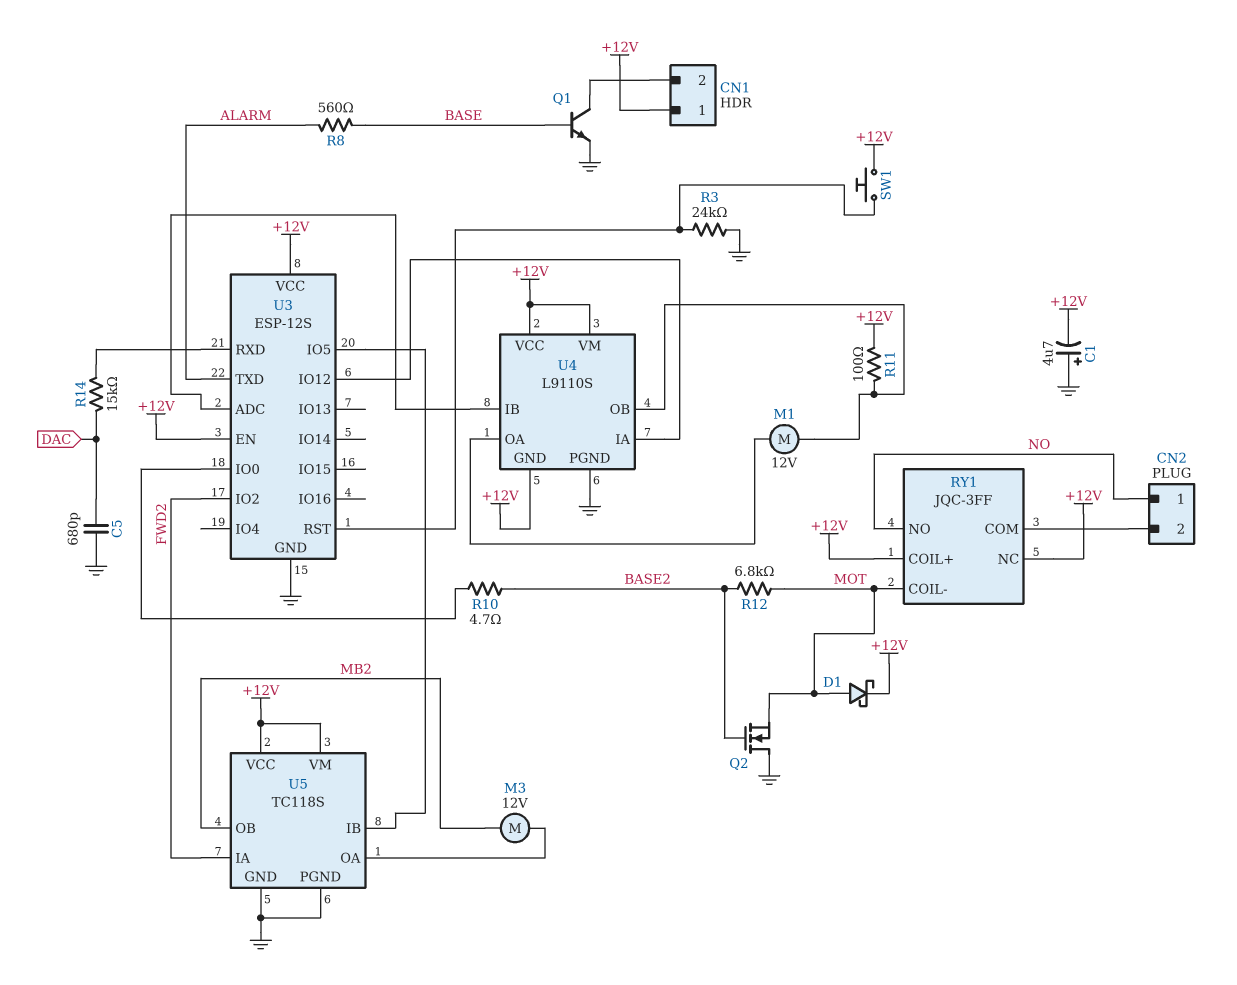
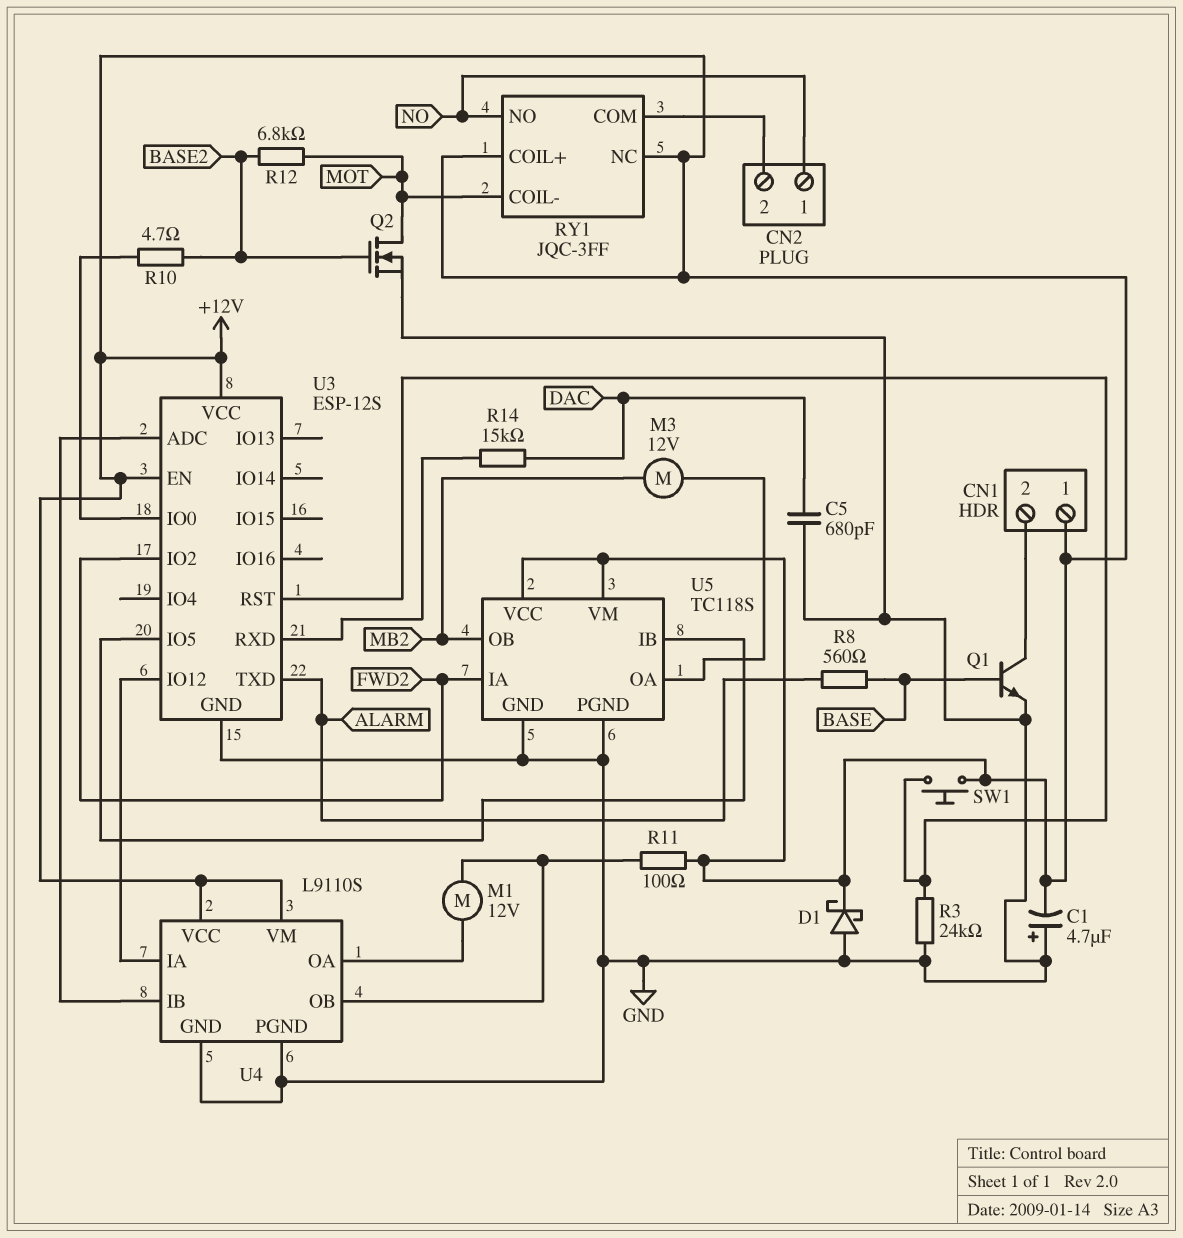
D1: schottky (A MOT, K +12V) -> schottky (A GND, K +12V)
Q2: NMOS (G BASE2, D GND, S MOT) -> NMOS (G BASE2, D MOT, S GND)
U4 pin GND: +12V -> GND

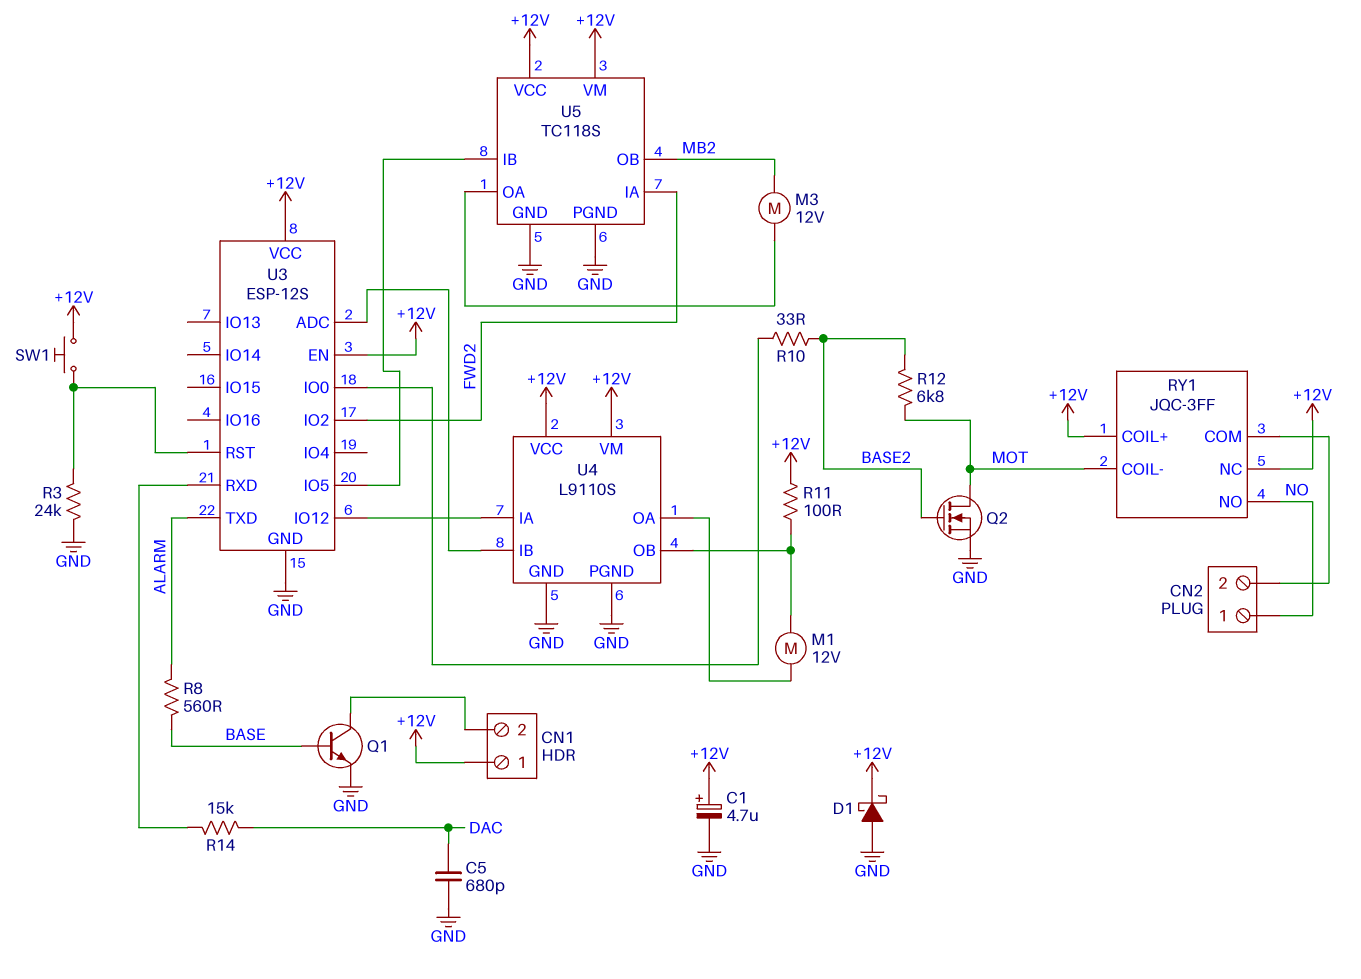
C1: 4.7uF (plus GND, minus +12V) -> 4.7uF (plus +12V, minus GND)
R10: 4.7 (BASE2, U3/IO0) -> 33 (BASE2, U3/IO0)

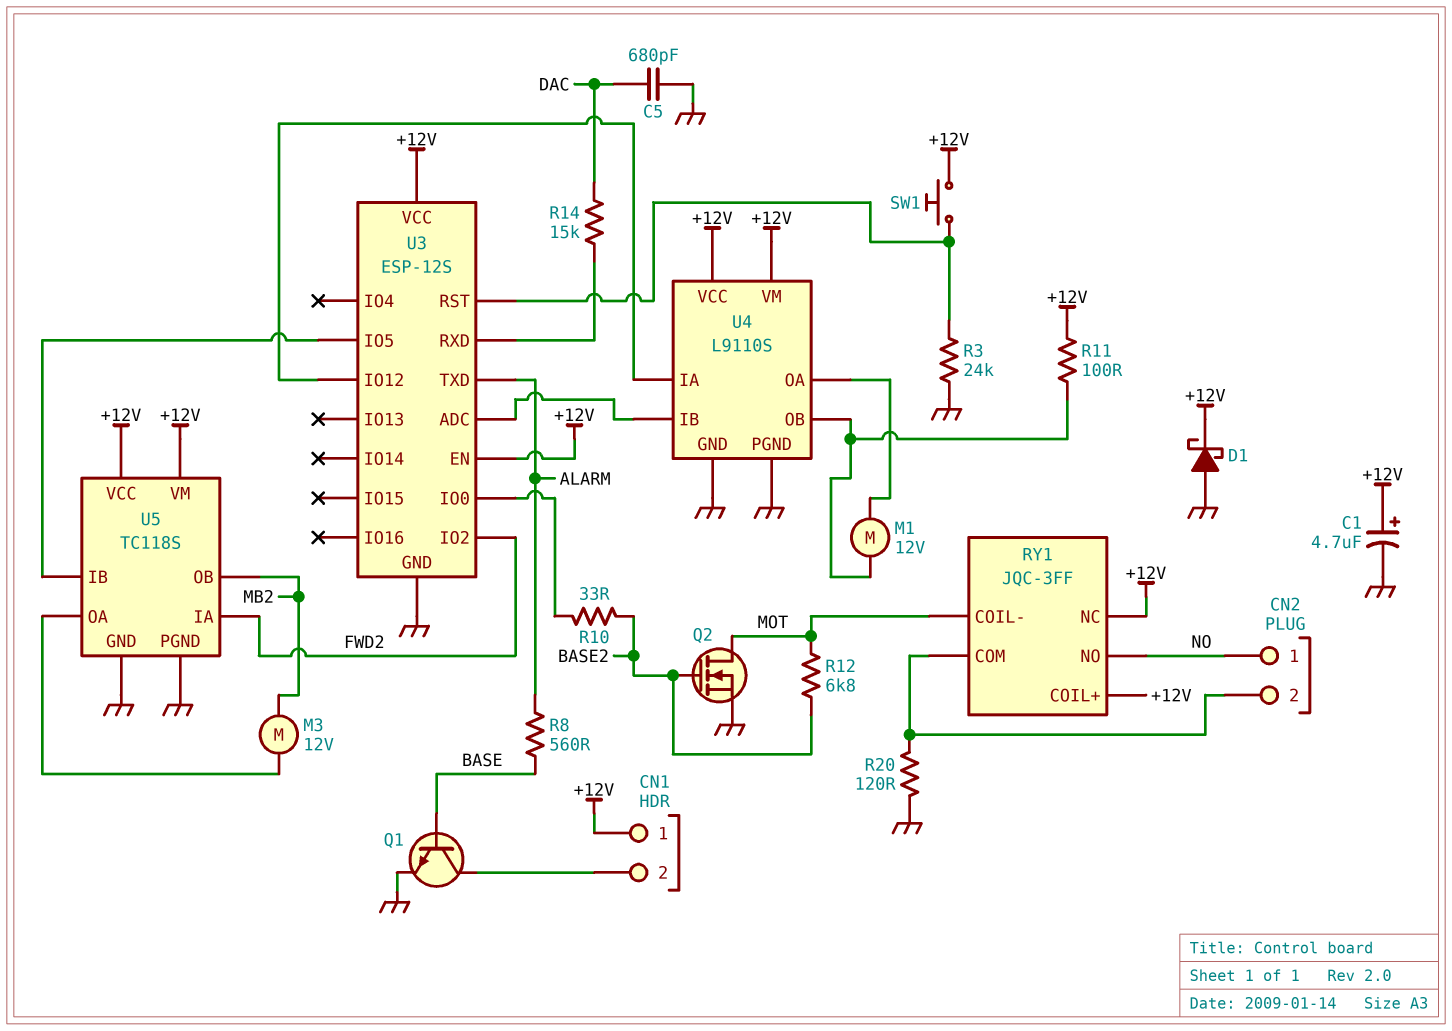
R20: none -> 120 (CN2/2, GND)

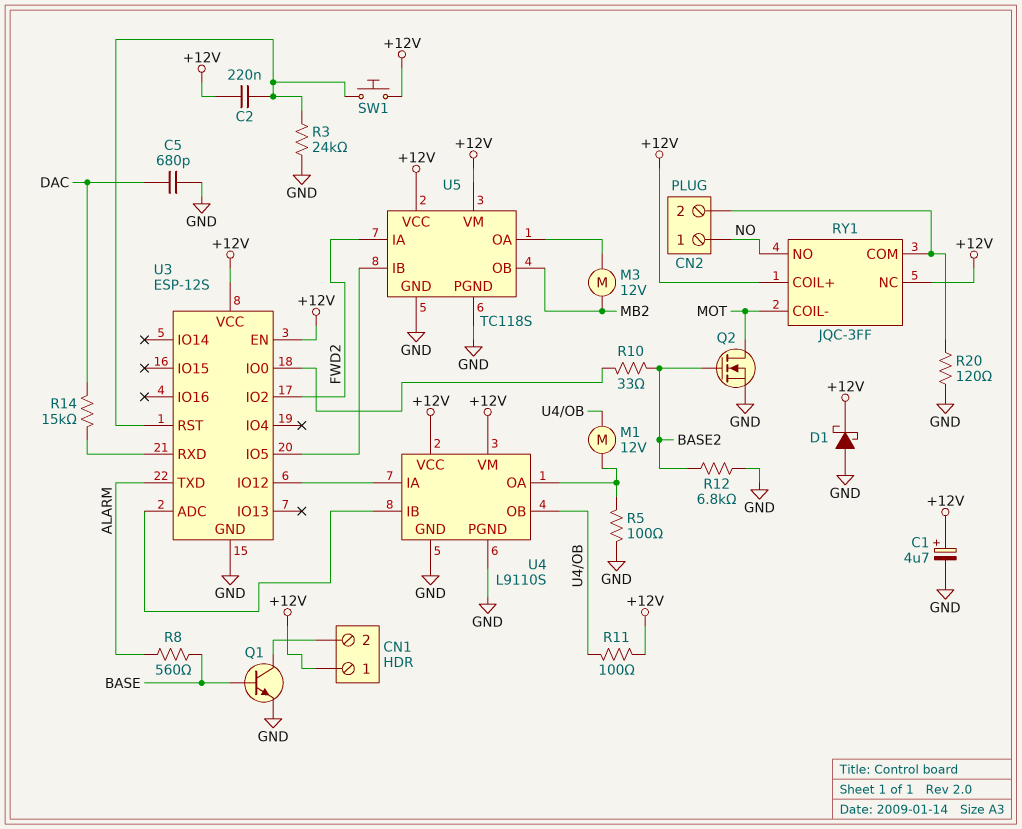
C2: none -> 220nF (+12V, U3/RST)
R5: none -> 100 (GND, U4/OA)
R12: 6.8k (BASE2, MOT) -> 6.8k (BASE2, GND)

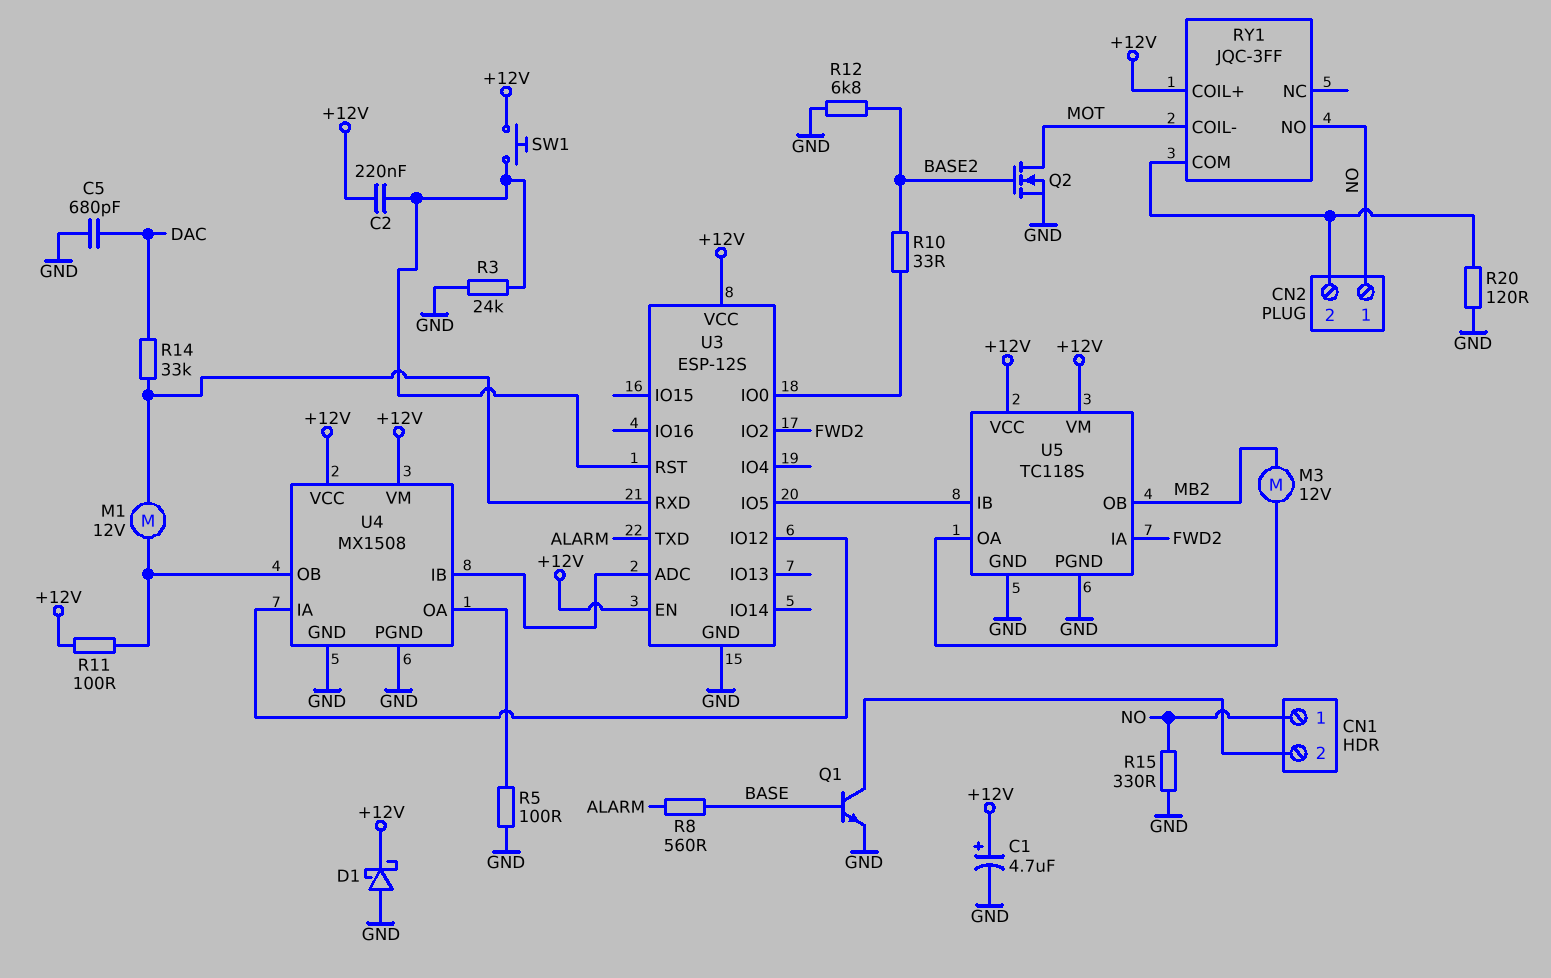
CN1 pin 1: +12V -> NO
M1: motor 12V (U4/OA, U4/OB) -> motor 12V (U3/RXD, U4/OB)
R14: 15k (DAC, U3/RXD) -> 33k (DAC, U3/RXD)
R15: none -> 330 (GND, NO)
RY1 pin NC: +12V -> none
U4: L9110S -> MX1508

